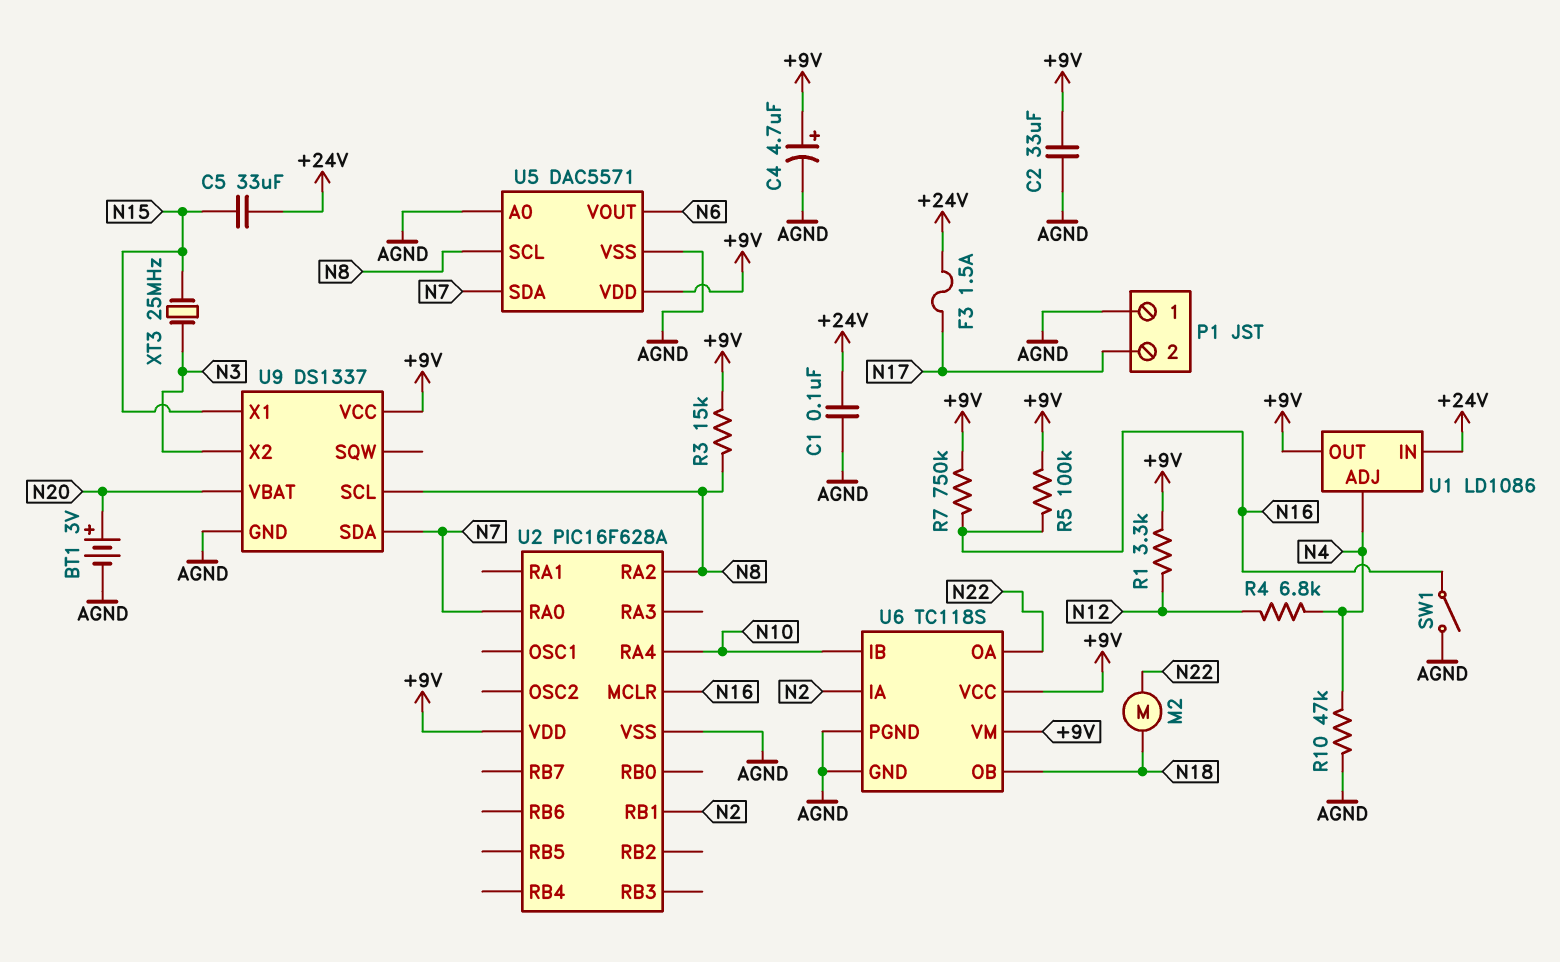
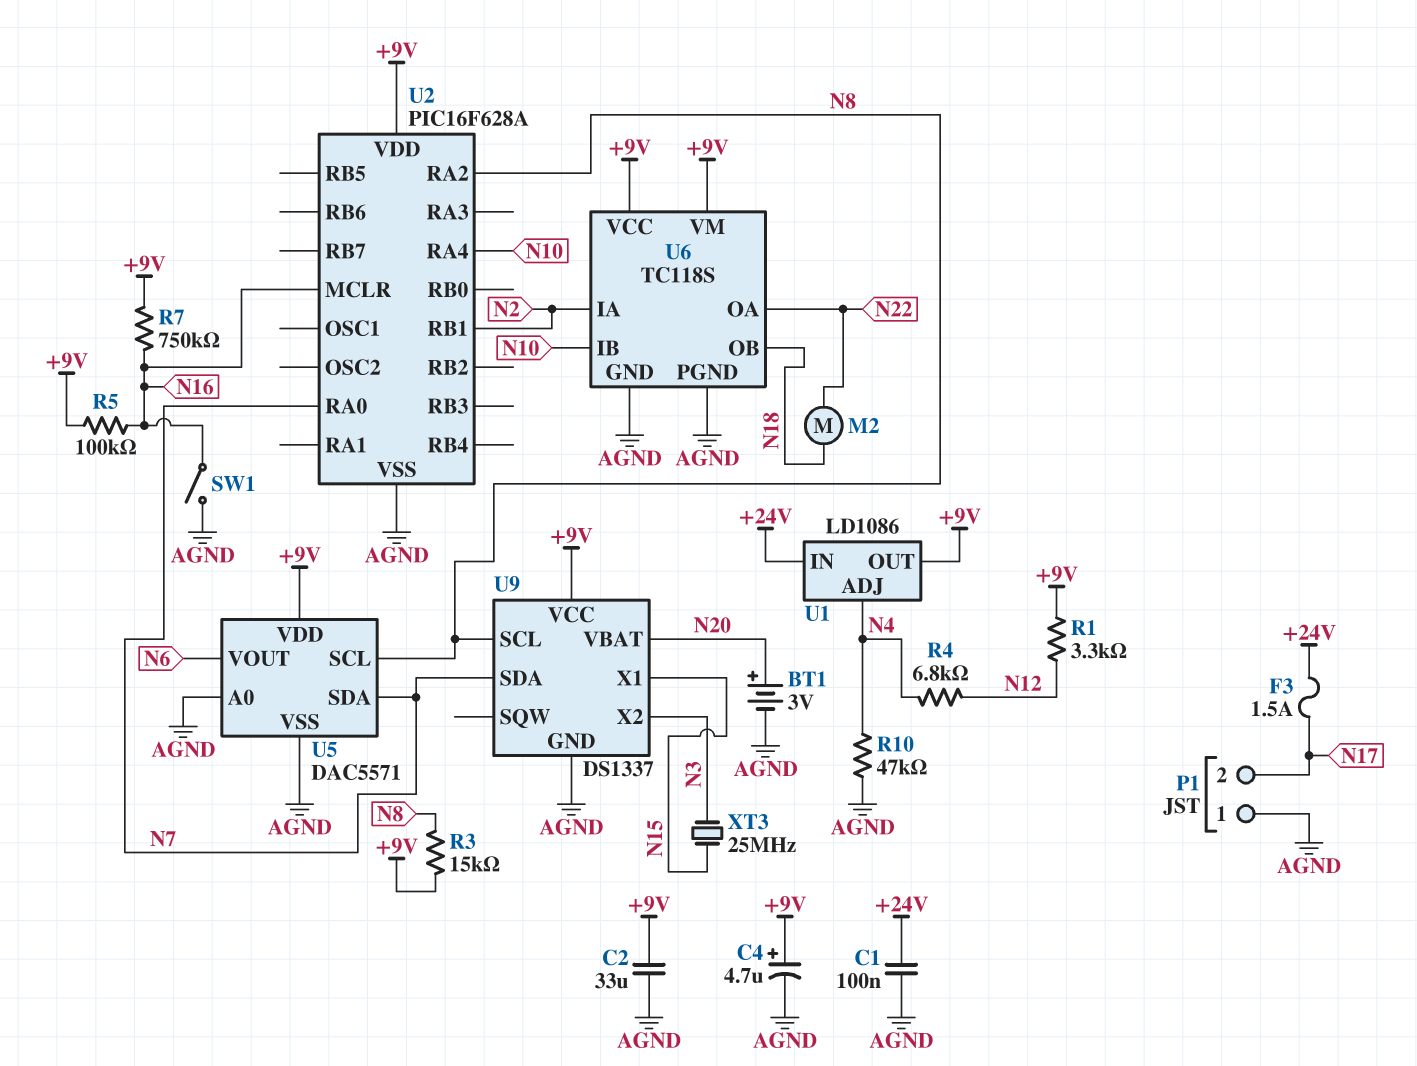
C5: 33uF (+24V, N15) -> none

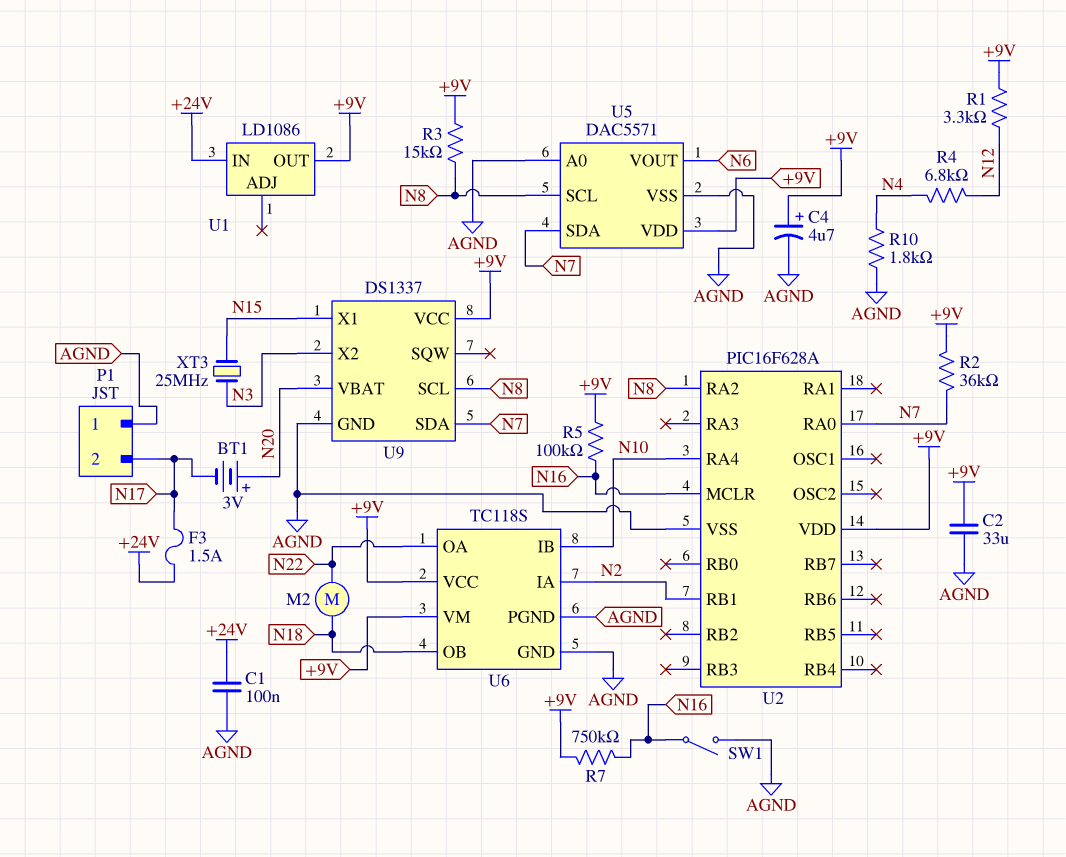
BT1: 3V (plus N20, minus AGND) -> 3V (plus N20, minus N17)
R2: none -> 36k (+9V, N7)
R10: 47k (AGND, N4) -> 1.8k (AGND, N4)
U1 pin ADJ: N4 -> none

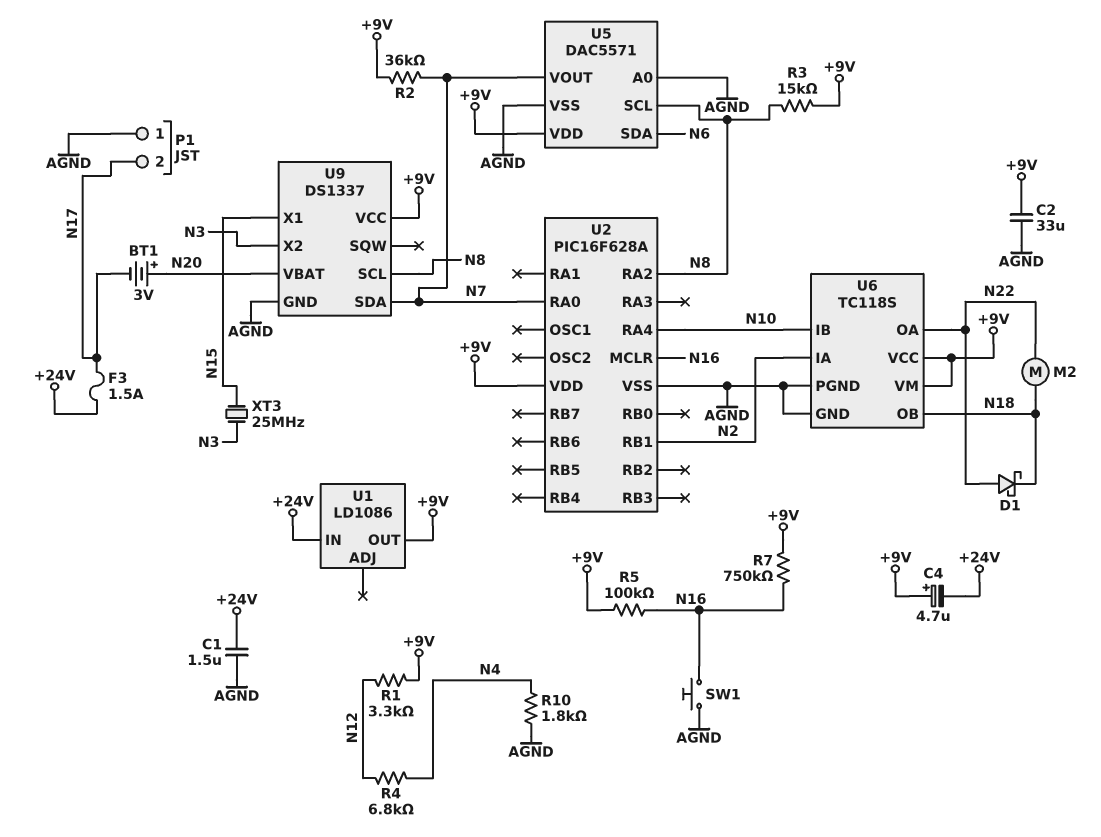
C1: 100nF (+24V, AGND) -> 1.5uF (+24V, AGND)
C4: 4.7uF (plus +9V, minus AGND) -> 4.7uF (plus +9V, minus +24V)
D1: none -> schottky (A N22, K N18)
SW1: switch (AGND, N16) -> button (AGND, N16)
U5 pin SDA: N7 -> N6
U5 pin VOUT: N6 -> N7

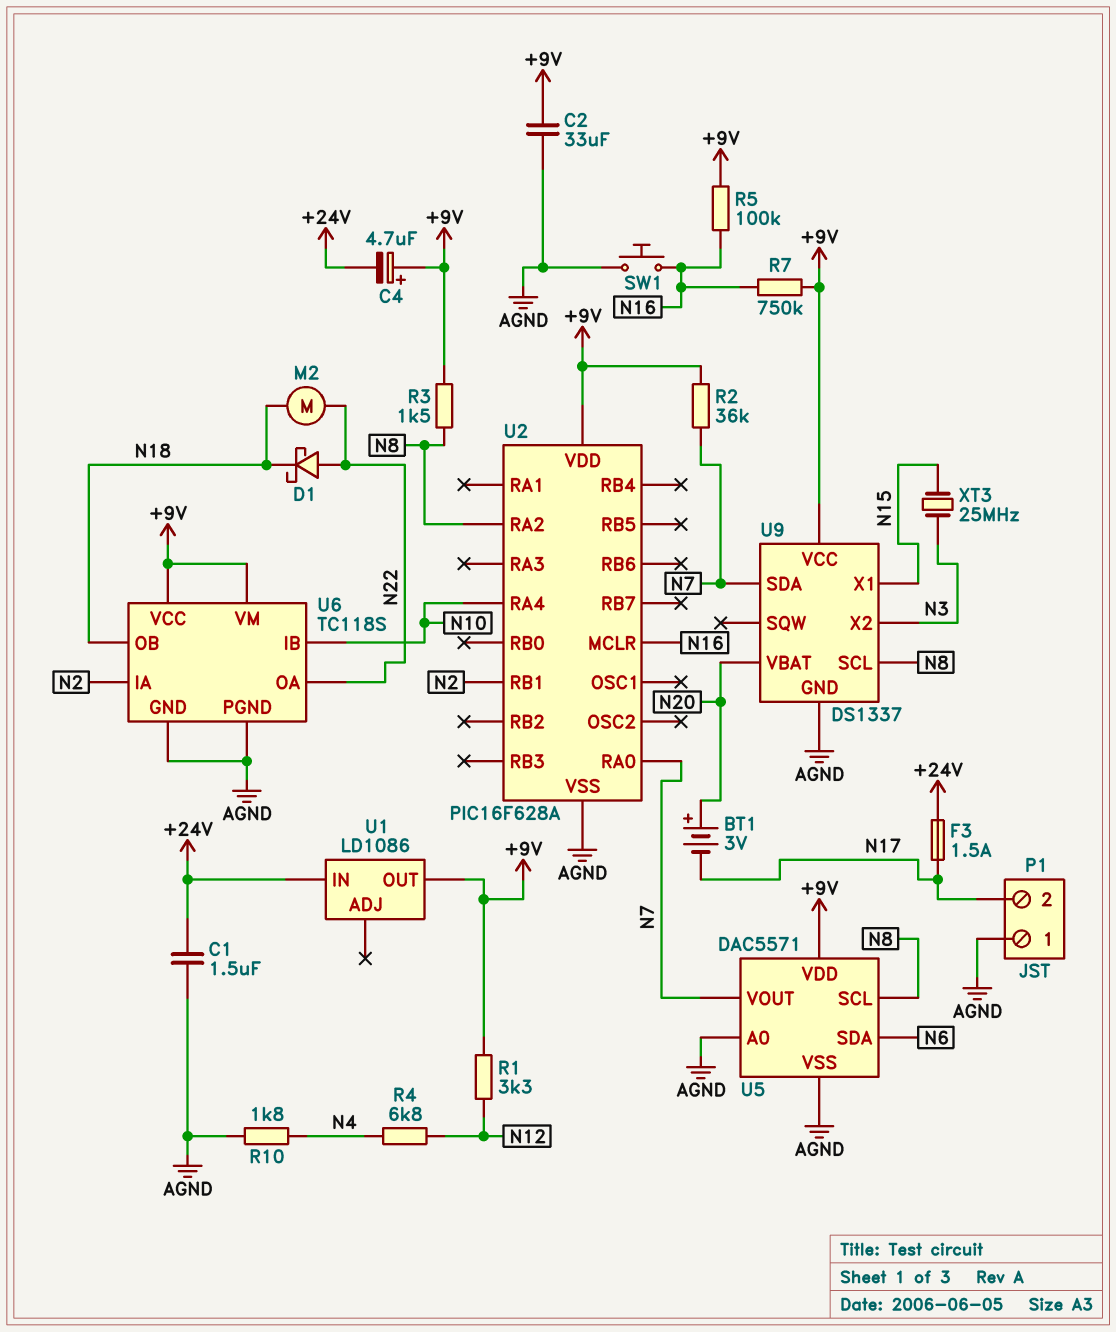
R3: 15k (+9V, N8) -> 1.5k (+9V, N8)

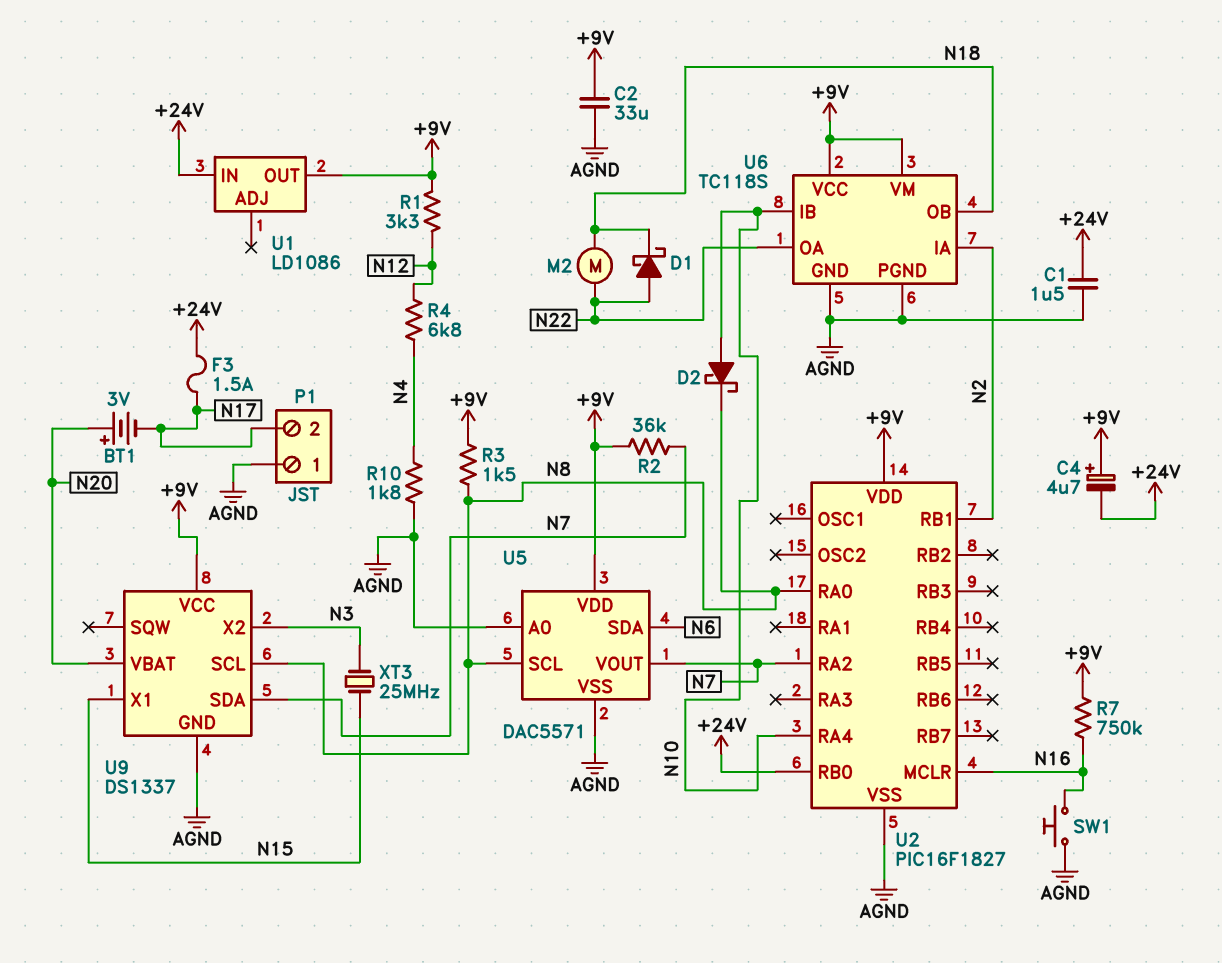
D2: none -> schottky (A N10, K N8)
R5: 100k (+9V, N16) -> none
U2: PIC16F628A -> PIC16F1827
U2 pin RA0: N7 -> N8
U2 pin RA2: N8 -> N7
U2 pin RB0: none -> +24V

